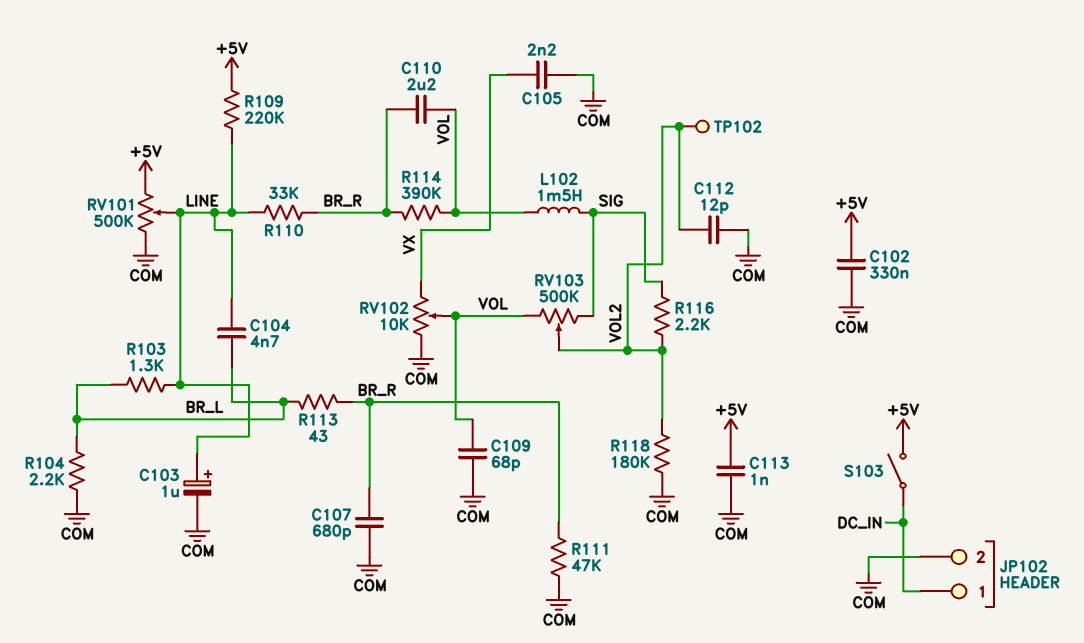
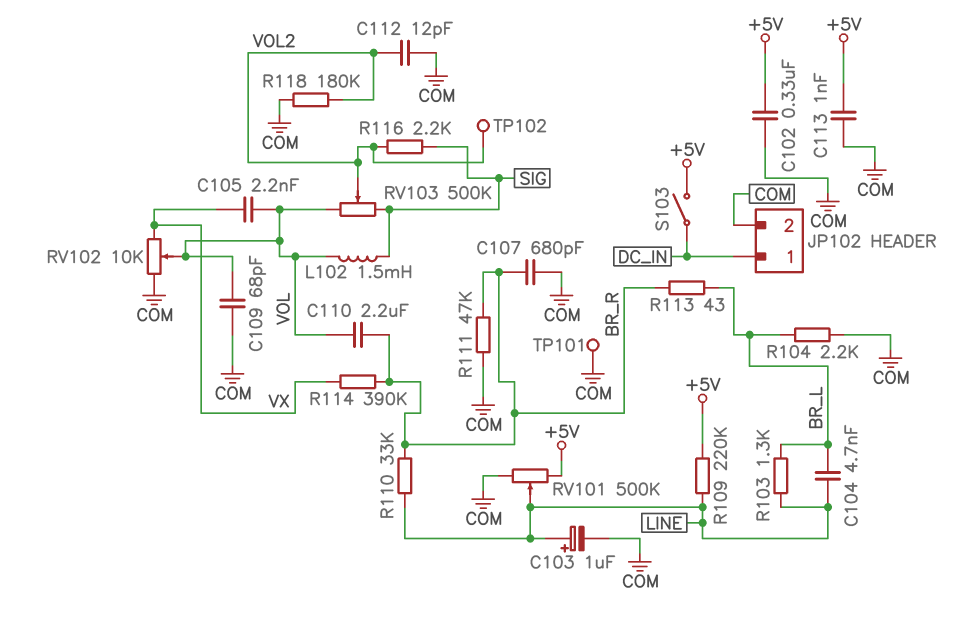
C105: 2.2nF (COM, VX) -> 2.2nF (VOL, VX)
R114: 390k (BR_R, VOL) -> 390k (BR_R, VX)
TP101: none -> test point (COM)

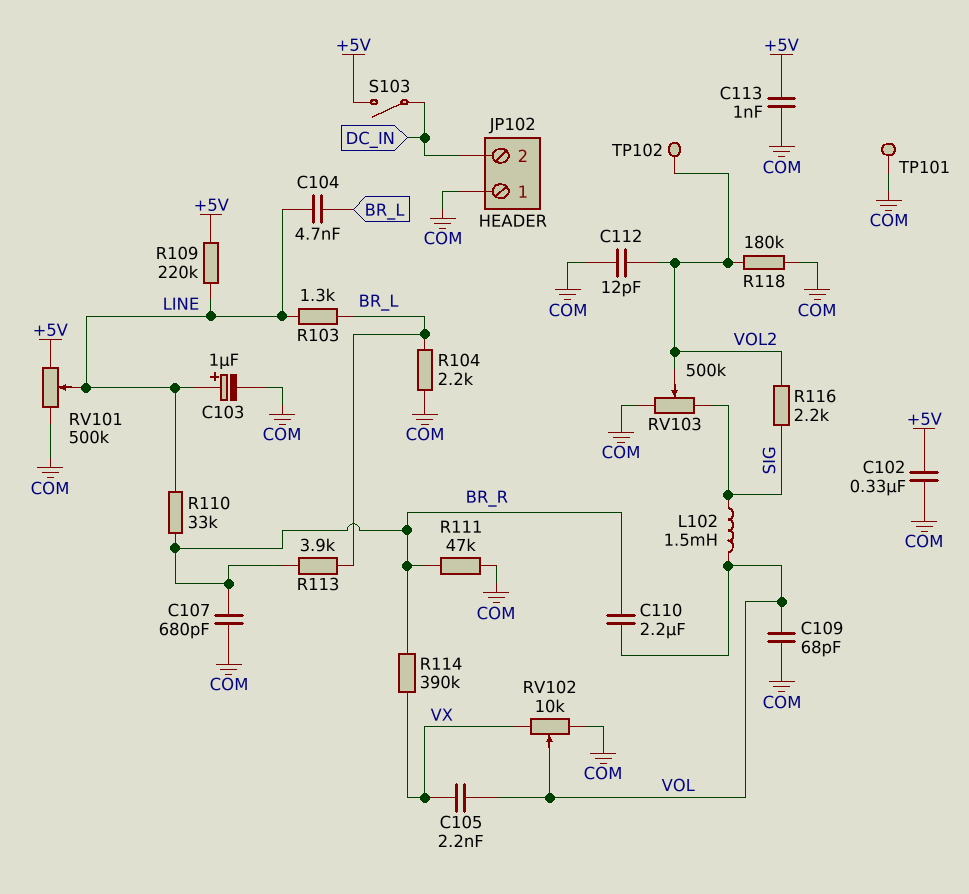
JP102 pin 1: DC_IN -> COM
JP102 pin 2: COM -> DC_IN
R113: 43 (BR_L, BR_R) -> 3.9k (BR_L, BR_R)
RV103: 500k (SIG, VOL, wiper VOL2) -> 500k (COM, SIG, wiper VOL2)

